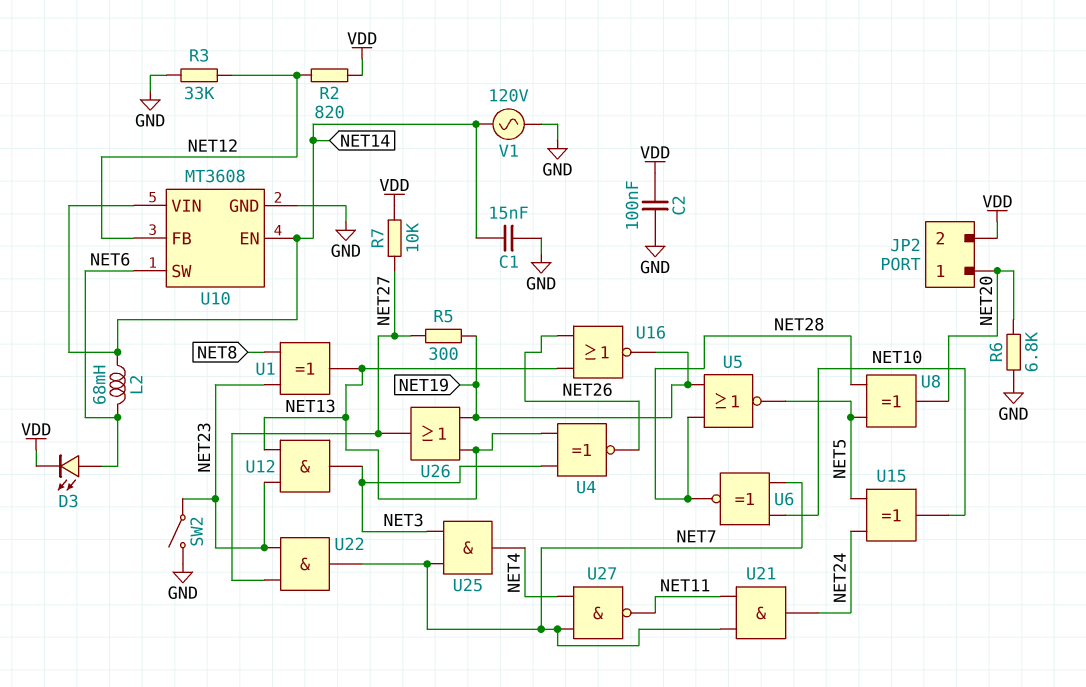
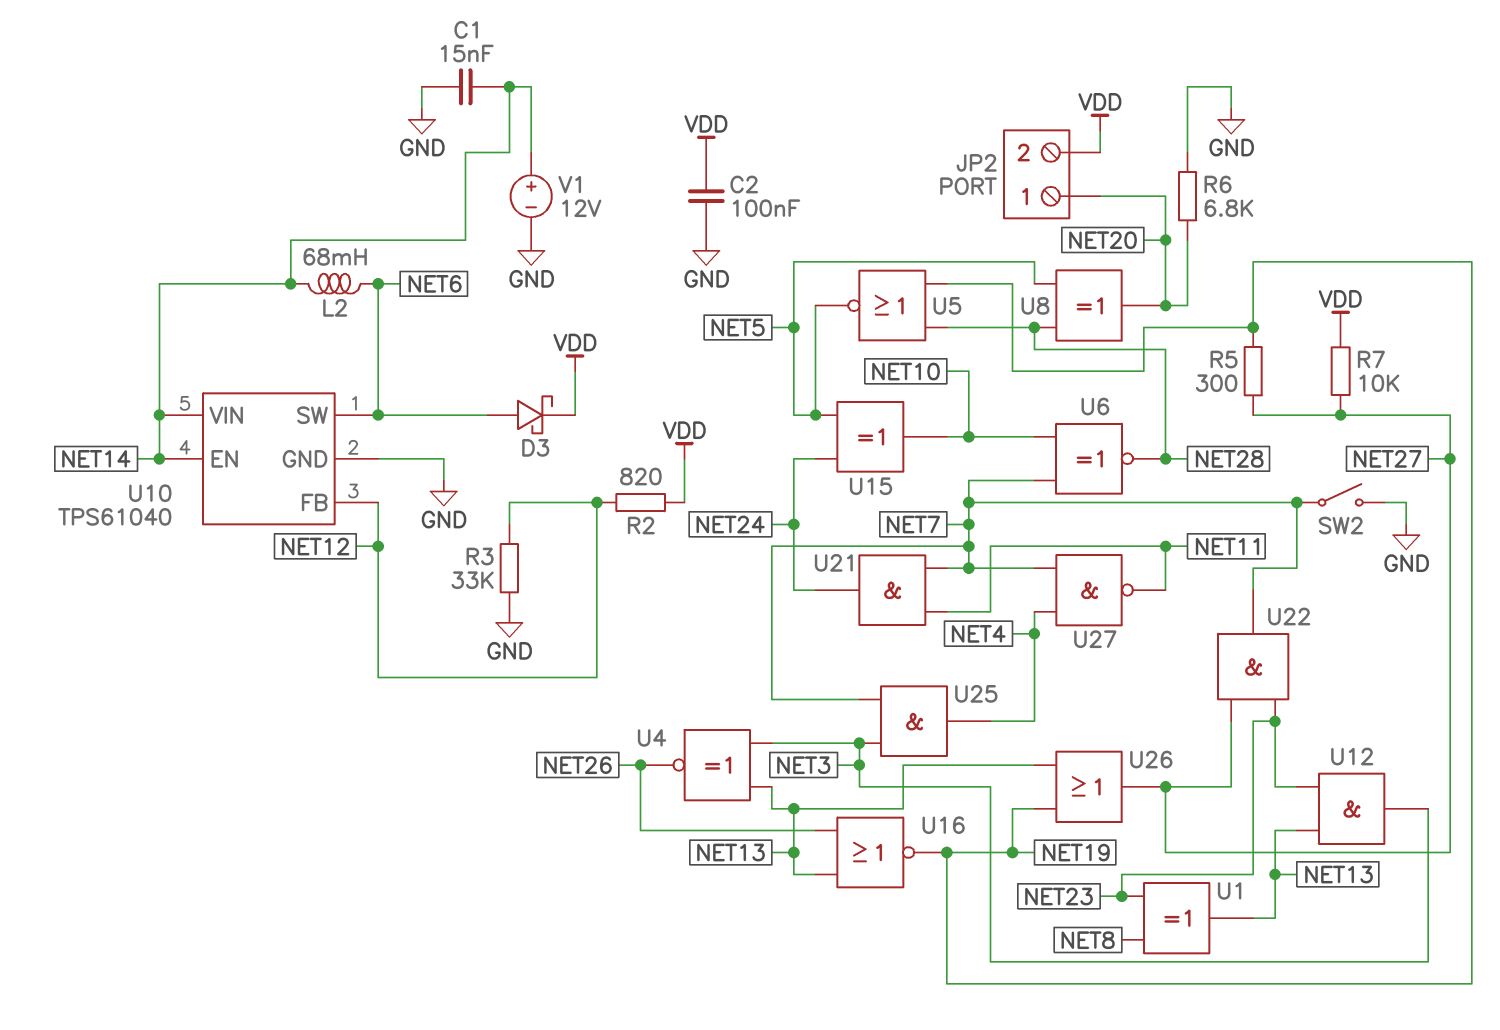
D3: LED (A NET6, K VDD) -> schottky (A NET6, K VDD)
SW2: switch (GND, NET23) -> switch (GND, NET7)
U10: MT3608 -> TPS61040
V1: AC 120V (GND, NET14) -> 12V (plus NET14, minus GND)

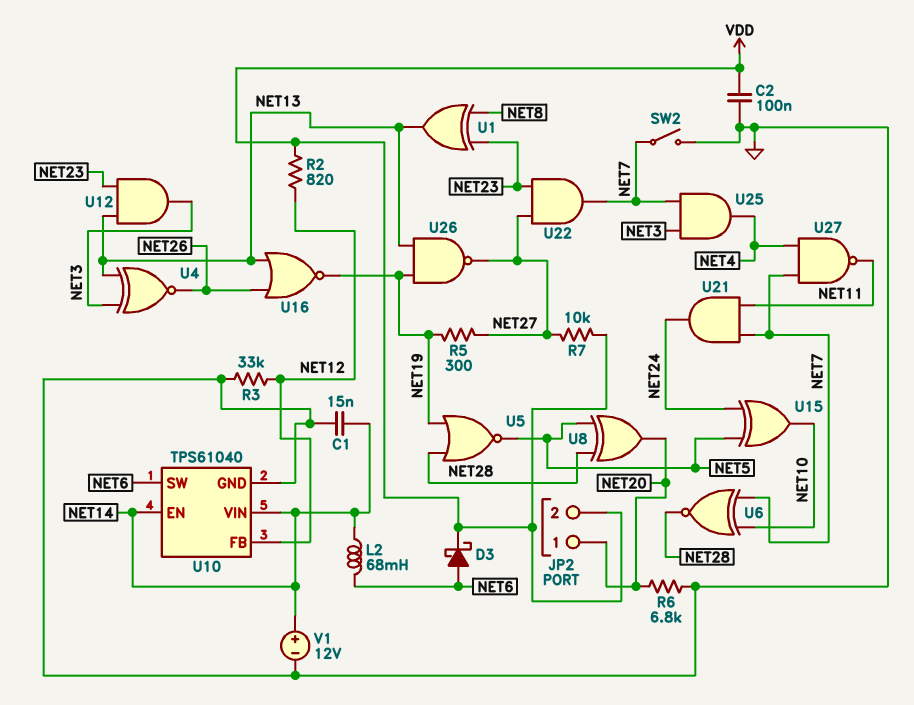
U26: OR (in NET13, in NET19, out NET27) -> NAND (in NET13, in NET19, out NET27)

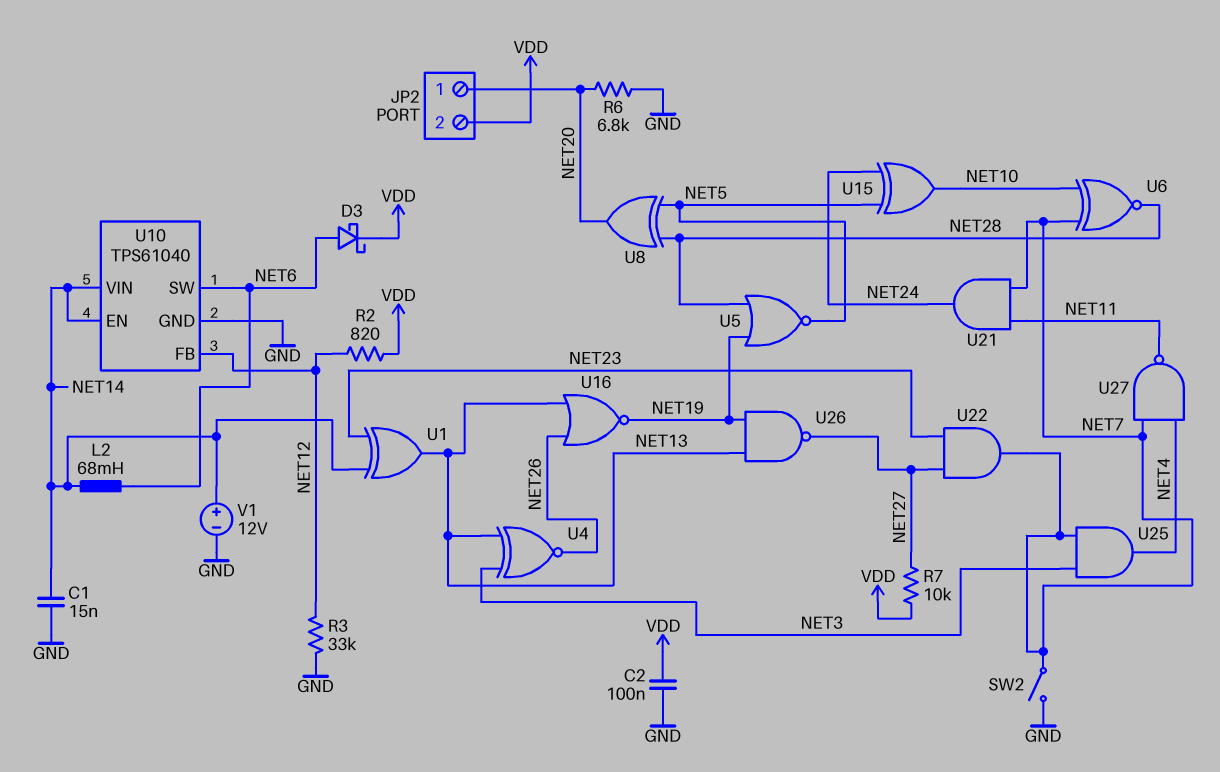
R5: 300 (NET19, NET27) -> none
U1: XOR (in NET8, in NET23, out NET13) -> XOR (in NET14, in NET23, out NET13)
U12: AND (in NET13, in NET23, out NET3) -> none

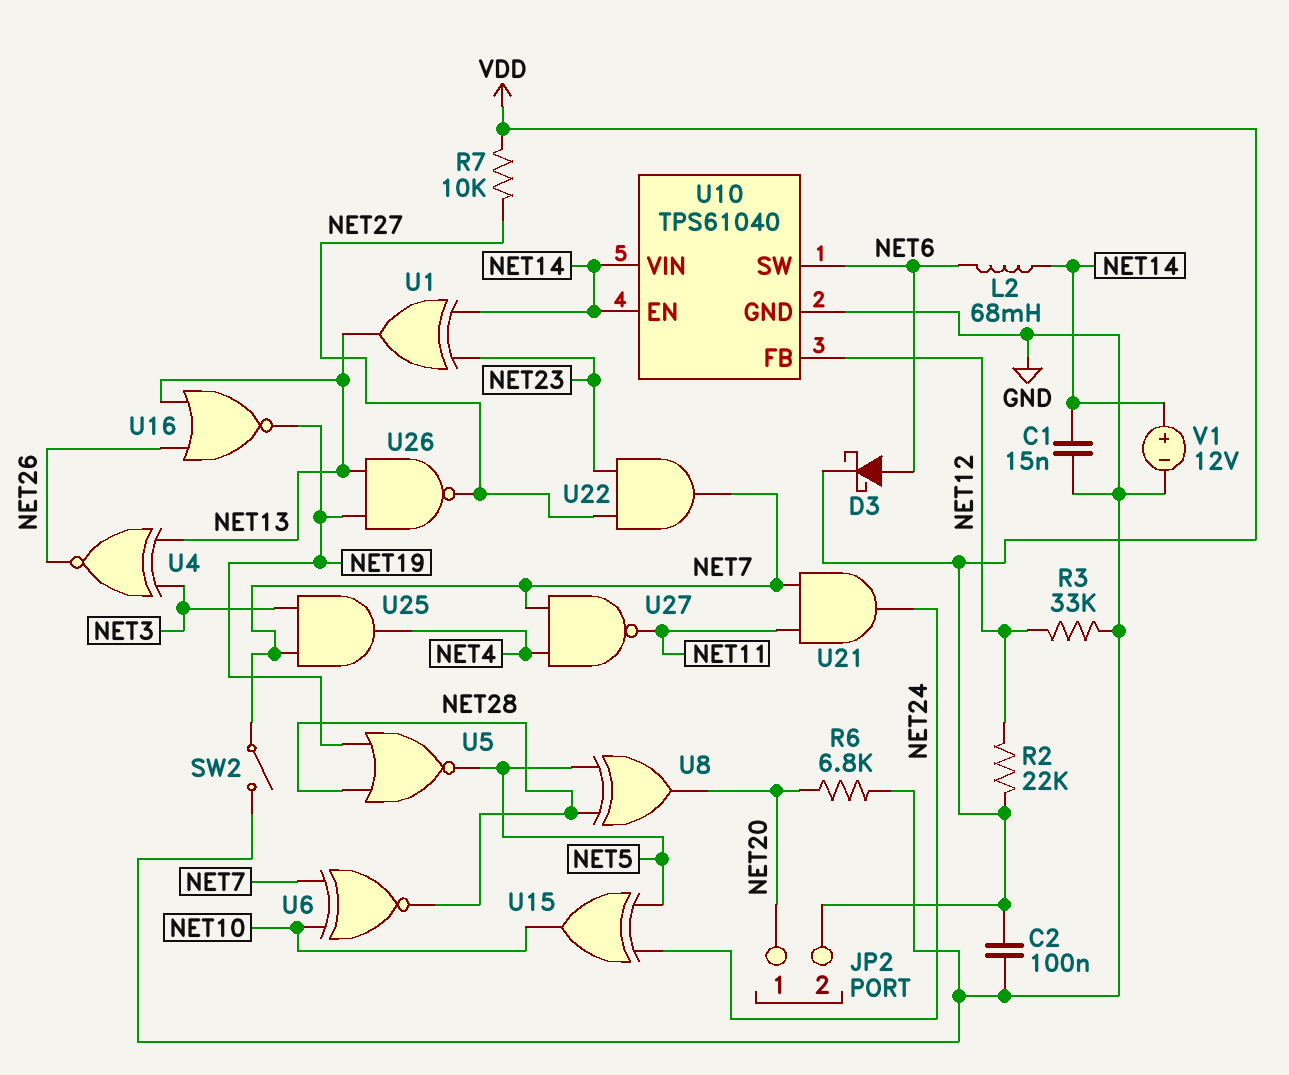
R2: 820 (NET12, VDD) -> 22k (NET12, VDD)

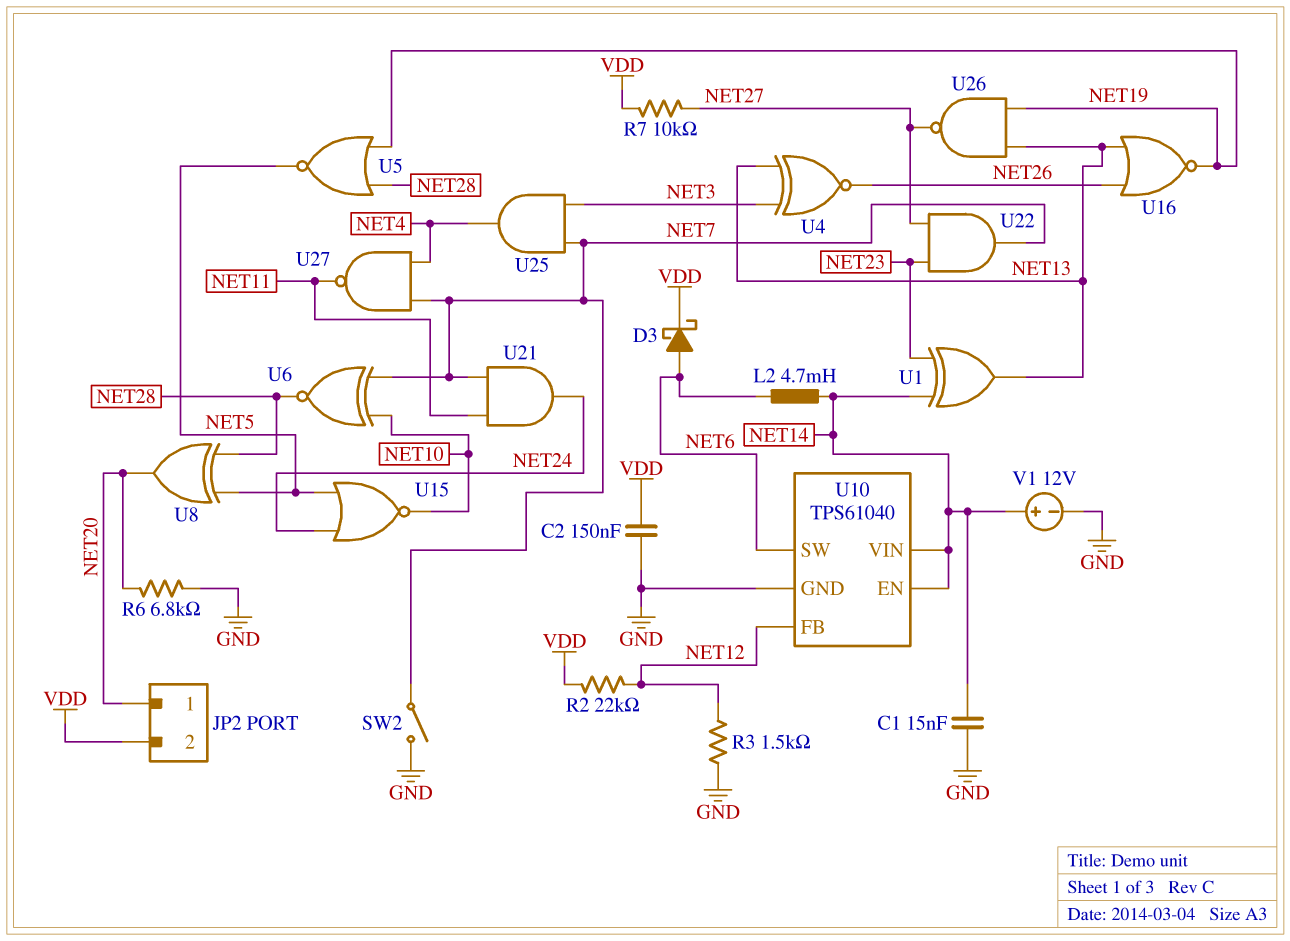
C2: 100nF (GND, VDD) -> 150nF (GND, VDD)
L2: 68mH (NET6, NET14) -> 4.7mH (NET6, NET14)
R3: 33k (GND, NET12) -> 1.5k (GND, NET12)
U15: XOR (in NET5, in NET24, out NET10) -> NOR (in NET5, in NET24, out NET10)

